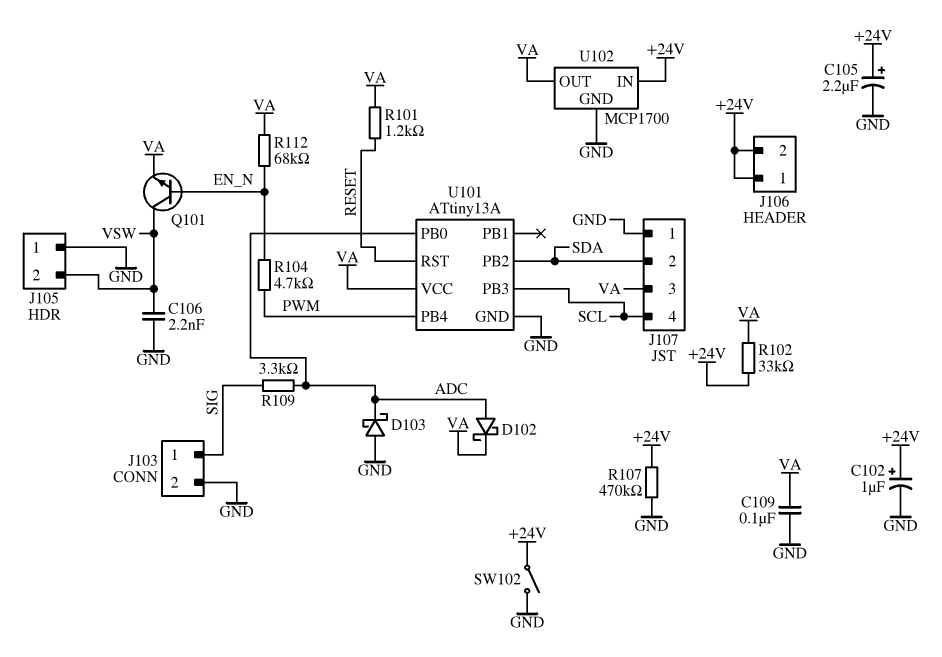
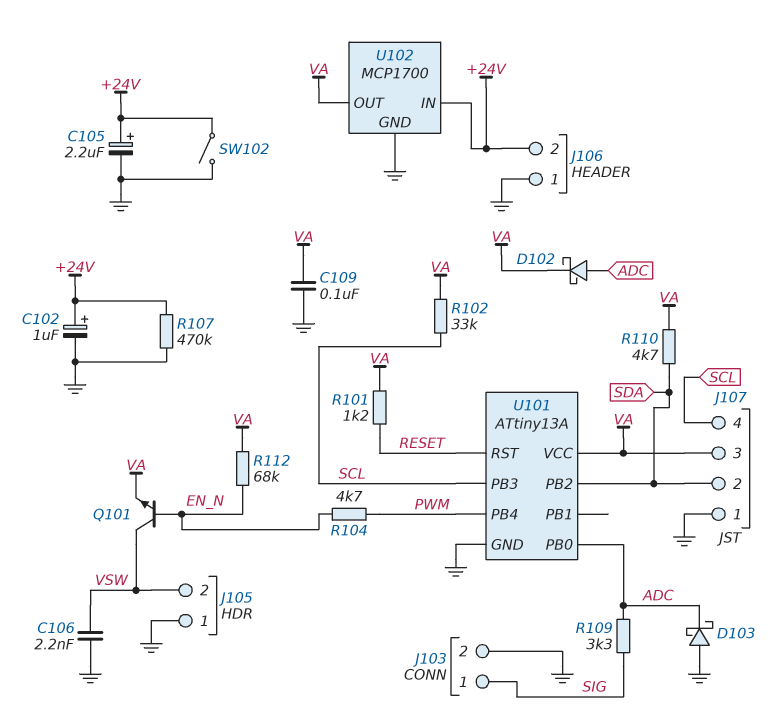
J106 pin 1: +24V -> GND
R102: 33k (+24V, VA) -> 33k (SCL, VA)
R110: none -> 4.7k (SDA, VA)

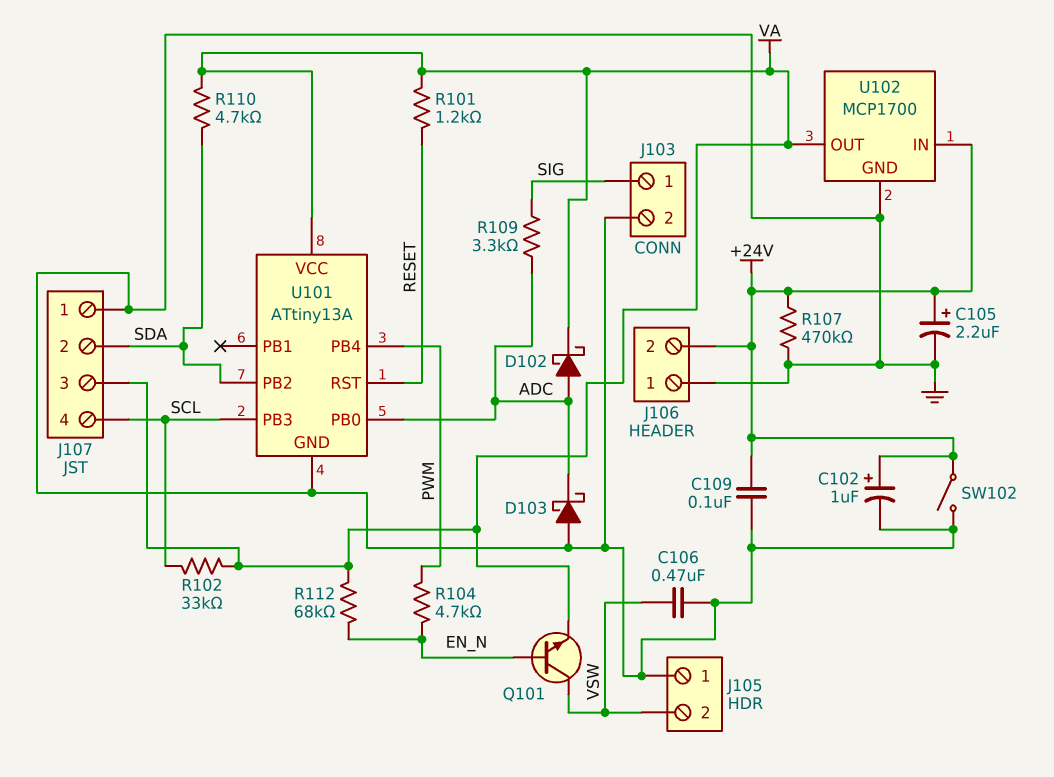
C106: 2.2nF (GND, VSW) -> 470nF (GND, VSW)
C109: 100nF (GND, VA) -> 100nF (+24V, GND)

